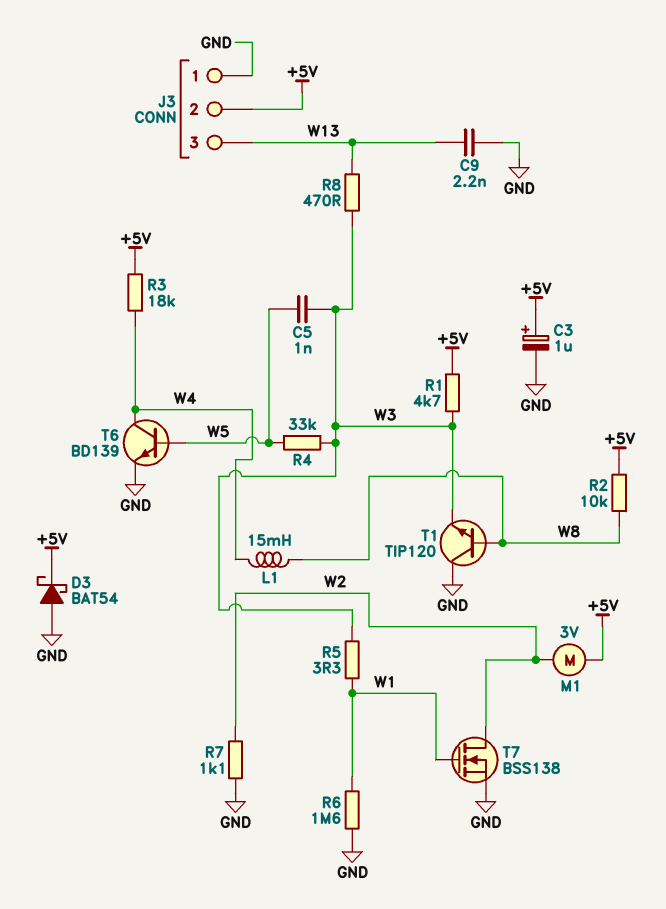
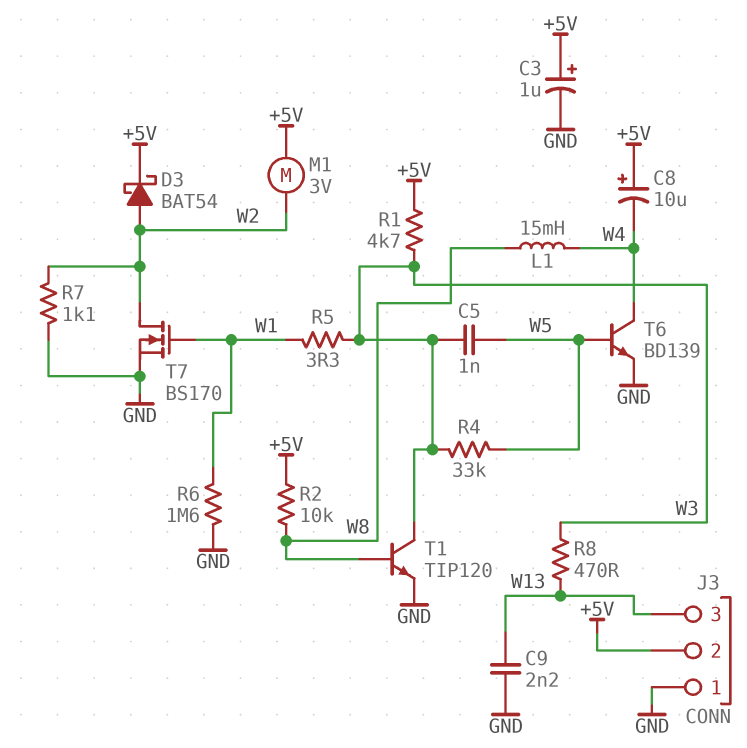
C8: none -> 10uF (plus +5V, minus W4)
D3: schottky BAT54 (A GND, K +5V) -> schottky BAT54 (A W2, K +5V)
R3: 18k (+5V, W4) -> none
T1: NPN TIP120 (B W8, C GND, E W3) -> NPN TIP120 (B W8, C W3, E GND)
T7: NMOS BSS138 (G W1, D W2, S GND) -> NMOS BS170 (G W1, D W2, S GND)

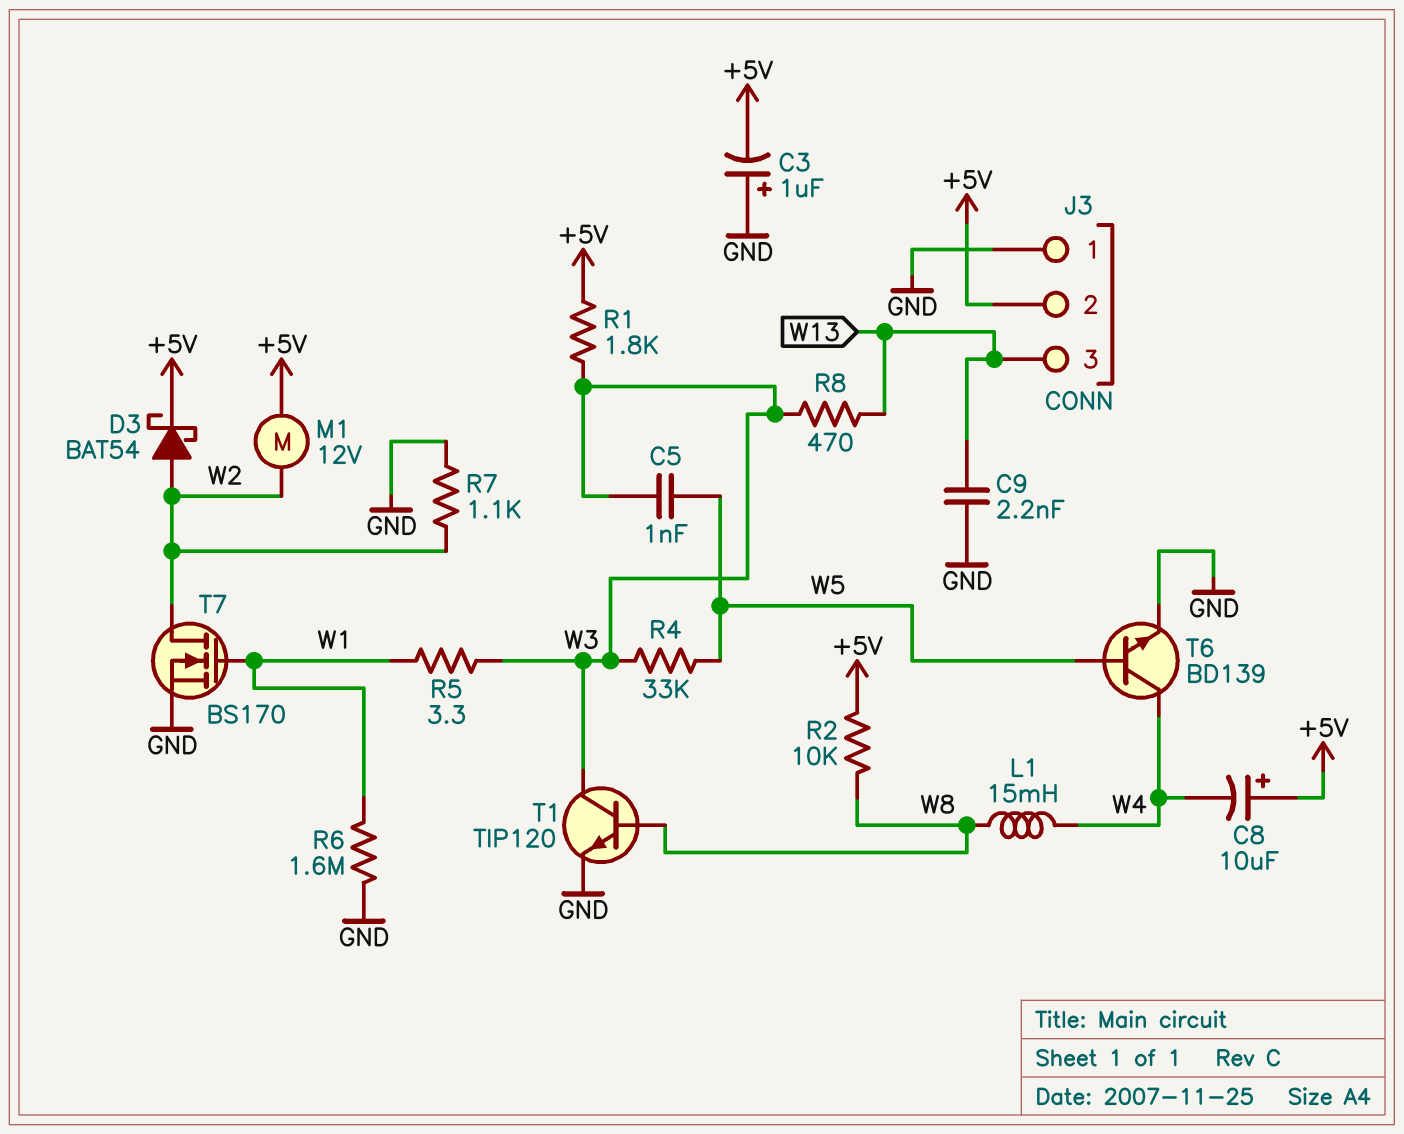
C3: 1uF (plus +5V, minus GND) -> 1uF (plus GND, minus +5V)
M1: motor 3V (+5V, W2) -> motor 12V (+5V, W2)
R1: 4.7k (+5V, W3) -> 1.8k (+5V, W3)

